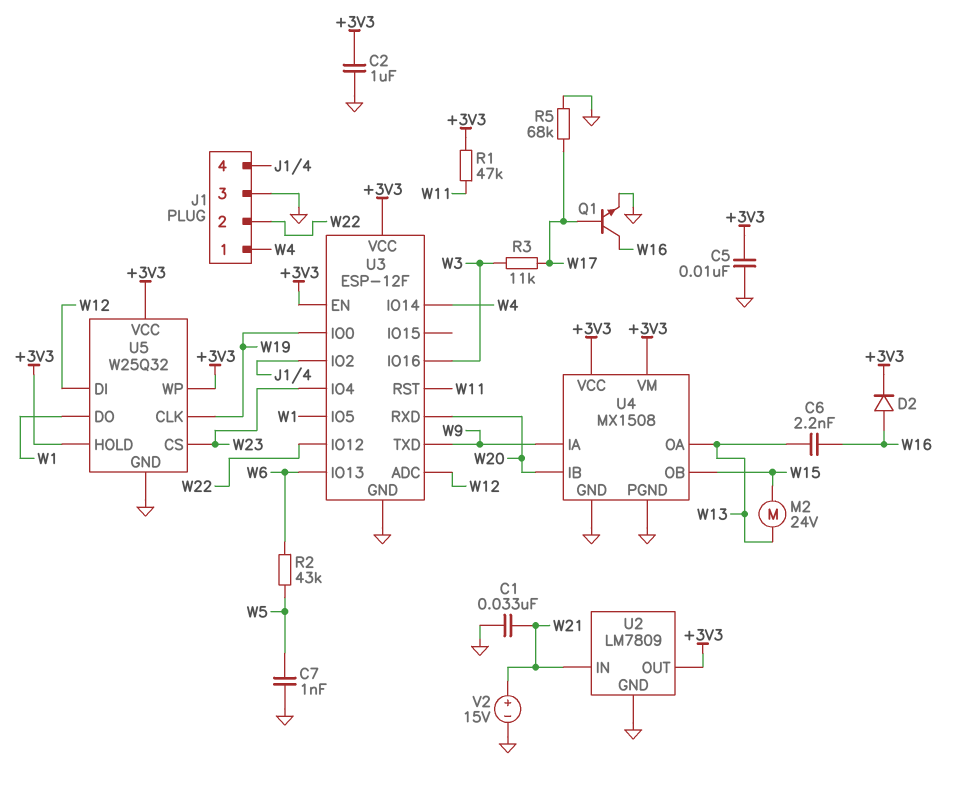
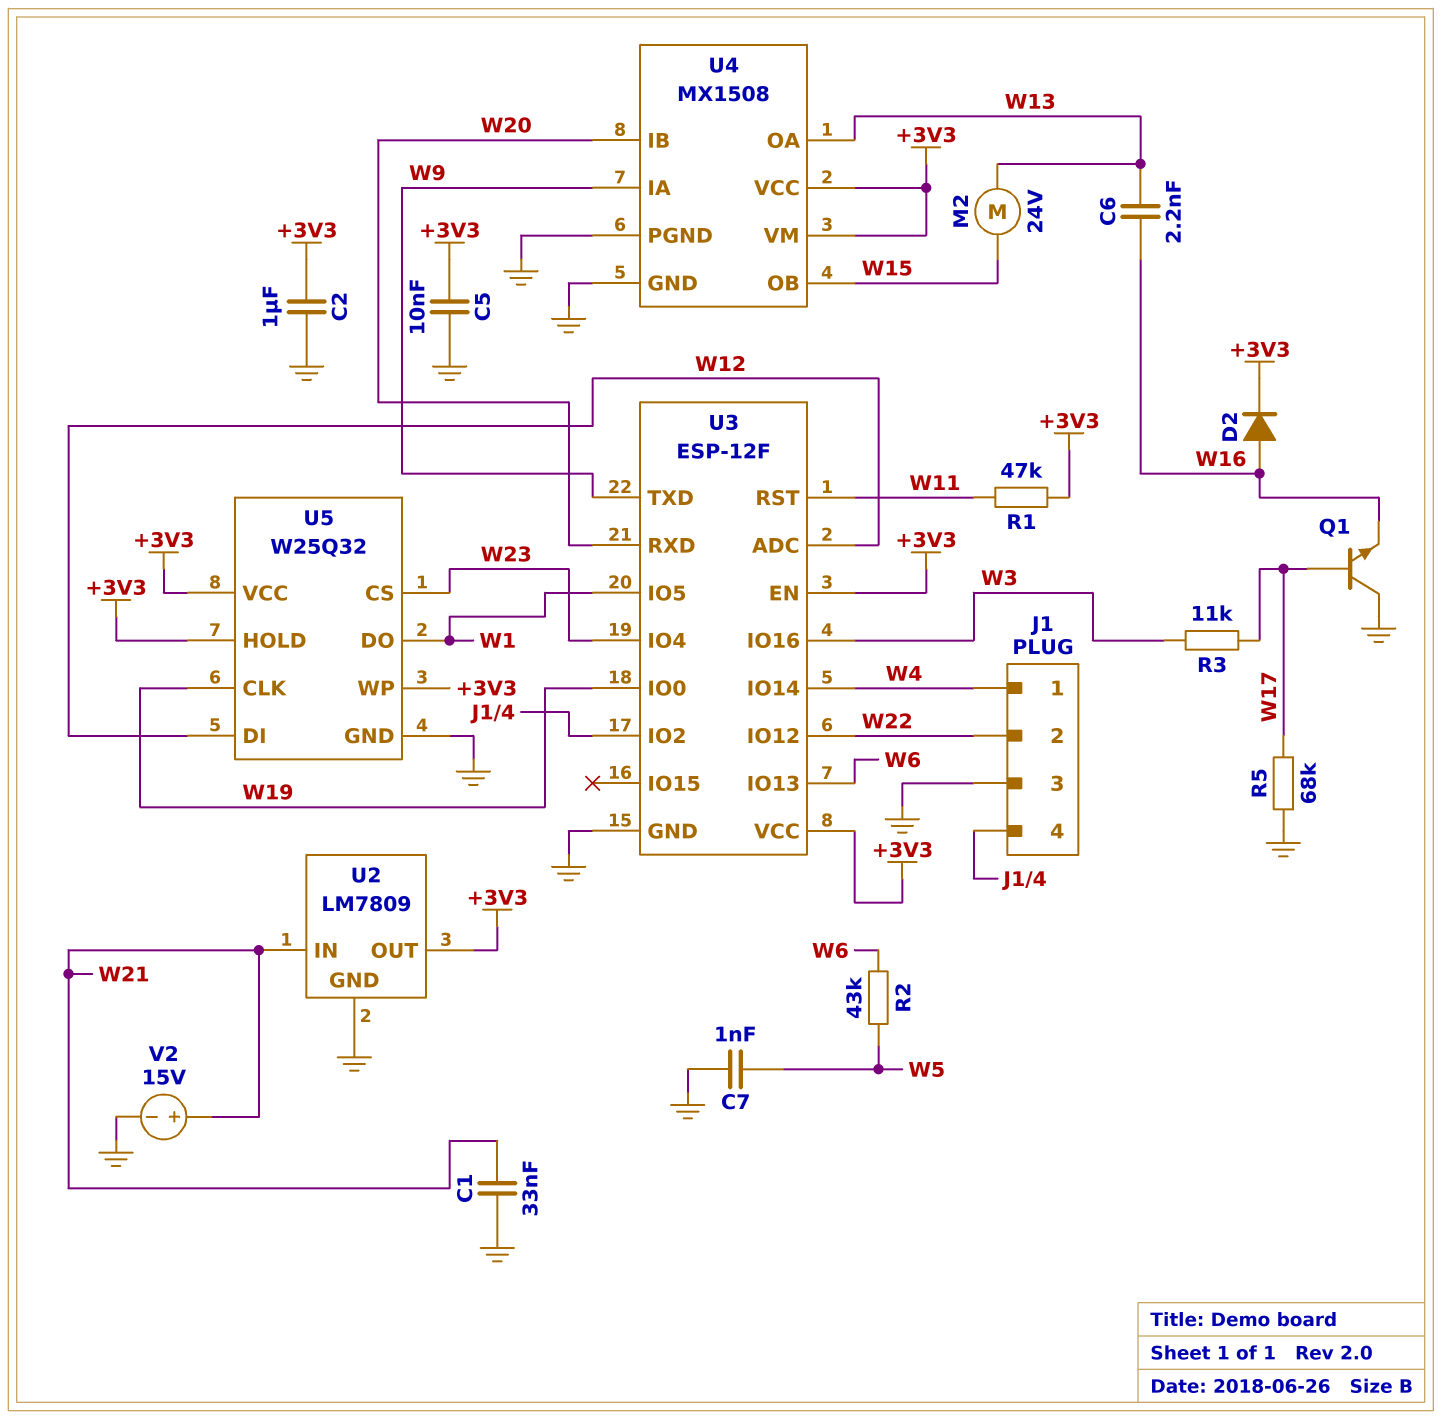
Q1: NPN (B W17, C W16, E GND) -> NPN (B W17, C GND, E W16)

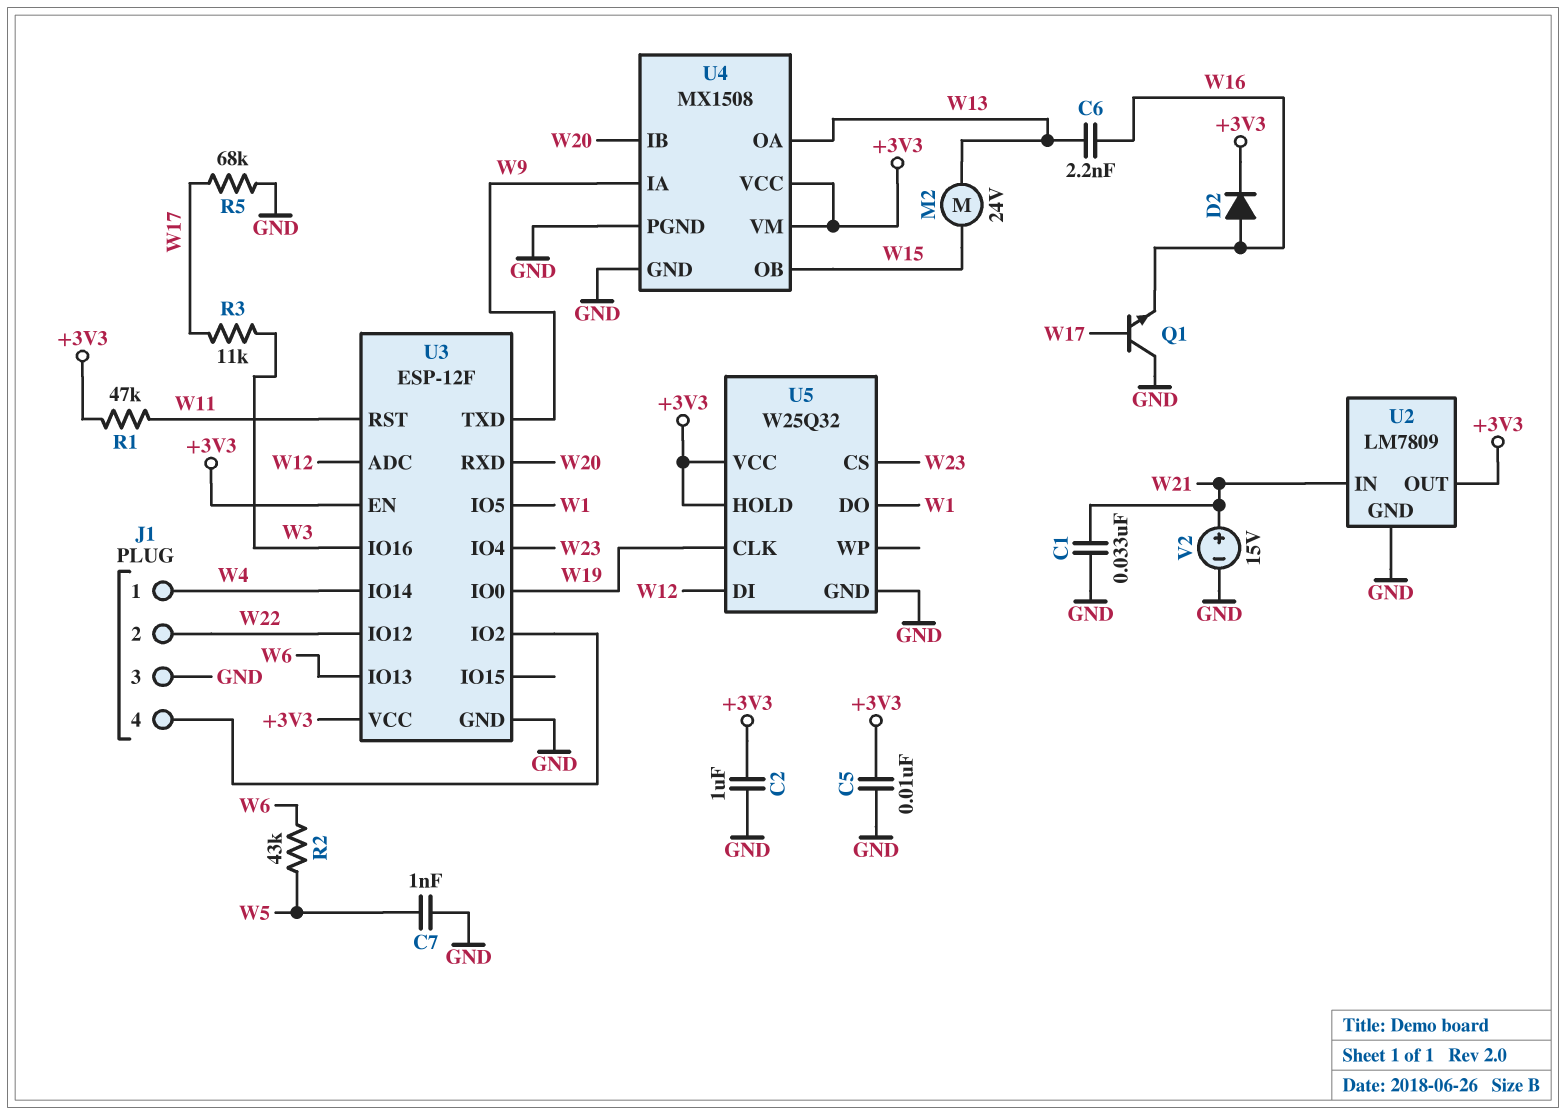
U5 pin WP: +3V3 -> none

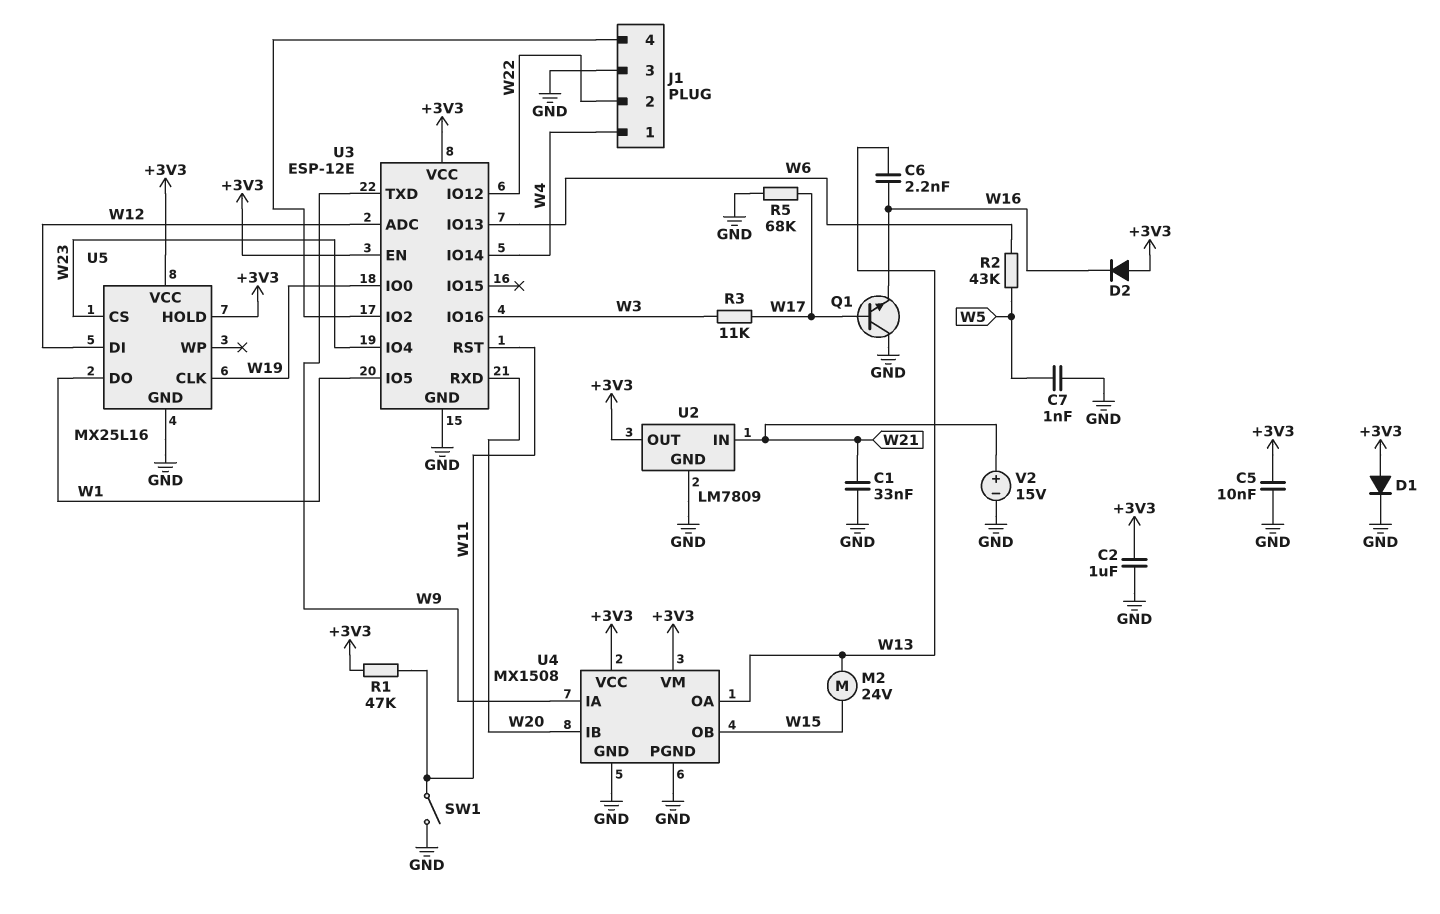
D1: none -> diode (A +3V3, K GND)
D2: diode (A W16, K +3V3) -> diode (A +3V3, K W16)
SW1: none -> switch (GND, W11)
U3: ESP-12F -> ESP-12E
U5: W25Q32 -> MX25L16

